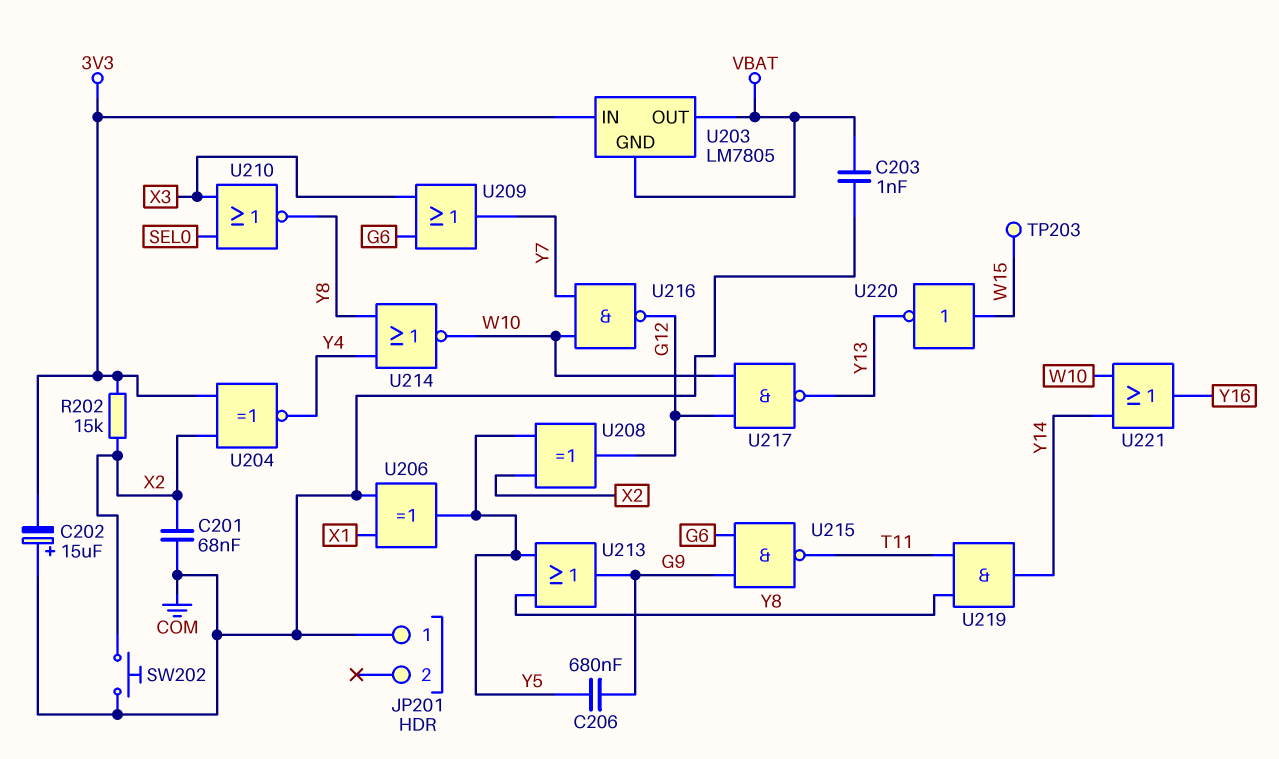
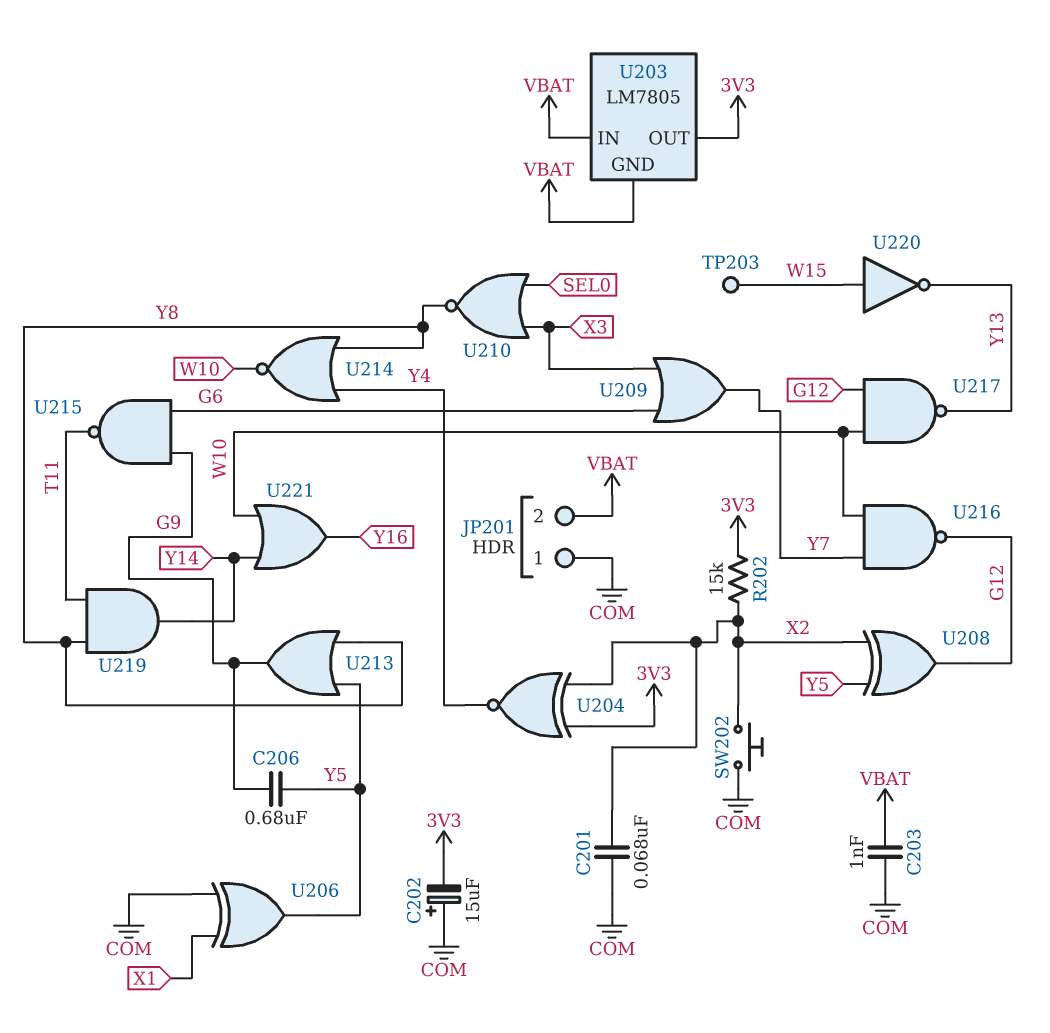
JP201 pin 2: none -> VBAT
U203 pin IN: 3V3 -> VBAT
U203 pin OUT: VBAT -> 3V3

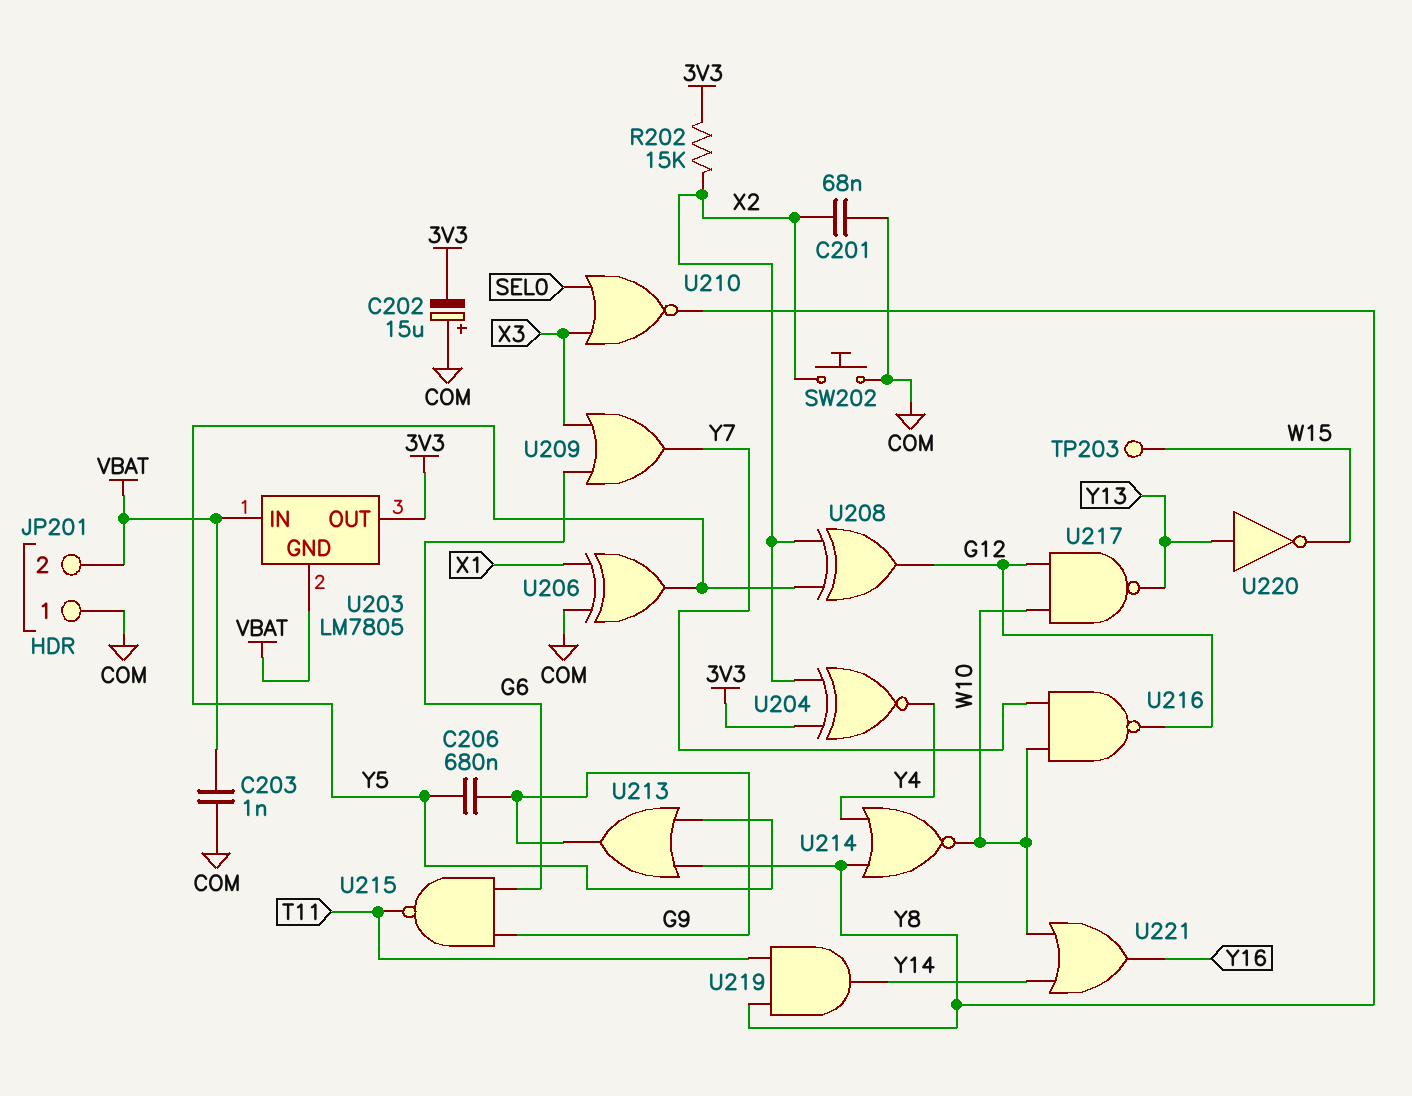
U220: NOT (in W15, out Y13) -> NOT (in Y13, out W15)

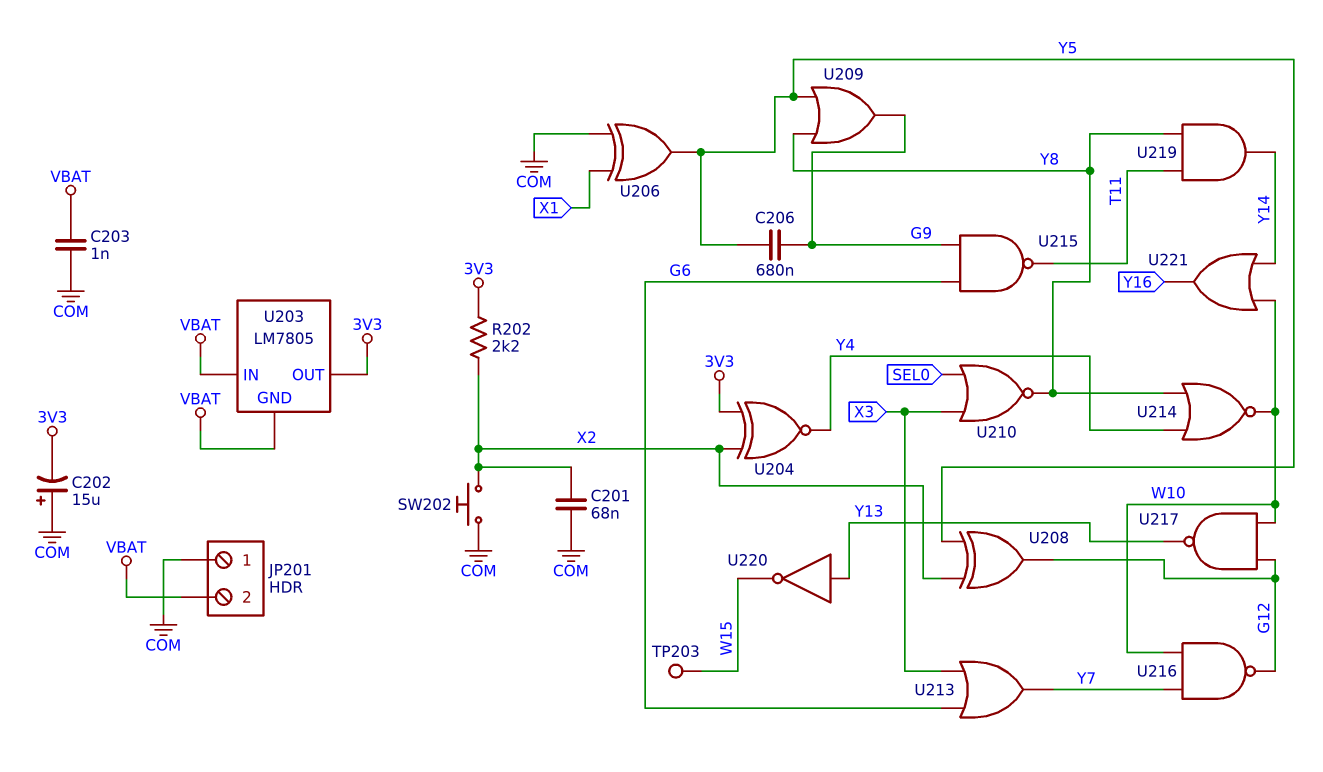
R202: 15k (3V3, X2) -> 2.2k (3V3, X2)
U209: OR (in G6, in X3, out Y7) -> OR (in Y5, in Y8, out G9)
U213: OR (in Y5, in Y8, out G9) -> OR (in G6, in X3, out Y7)

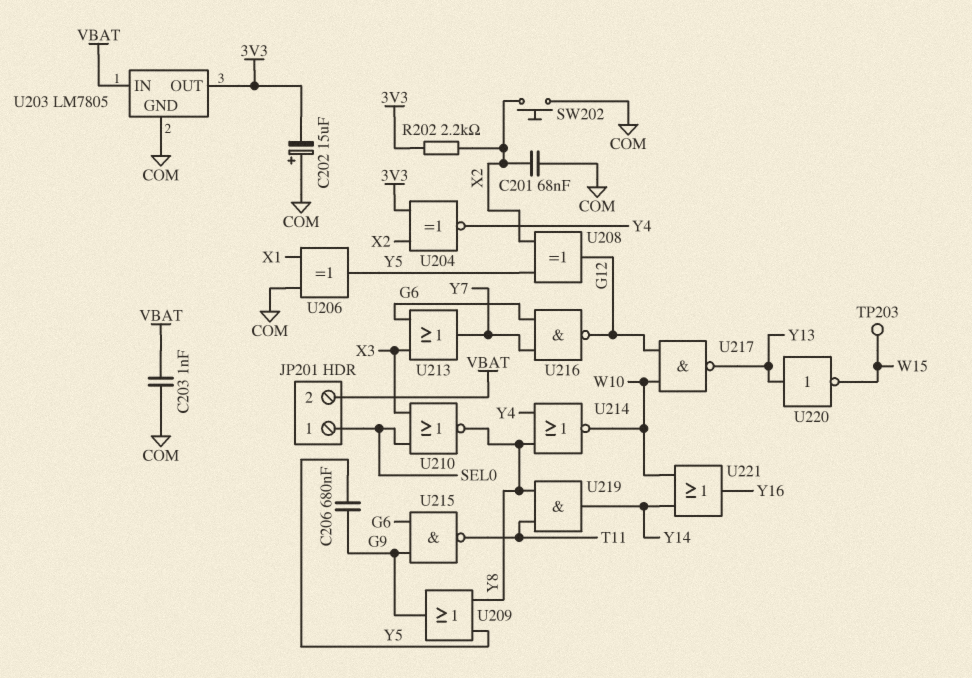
JP201 pin 1: COM -> SEL0
U203 pin GND: VBAT -> COM
U216: NAND (in W10, in Y7, out G12) -> NAND (in G6, in Y7, out G12)

